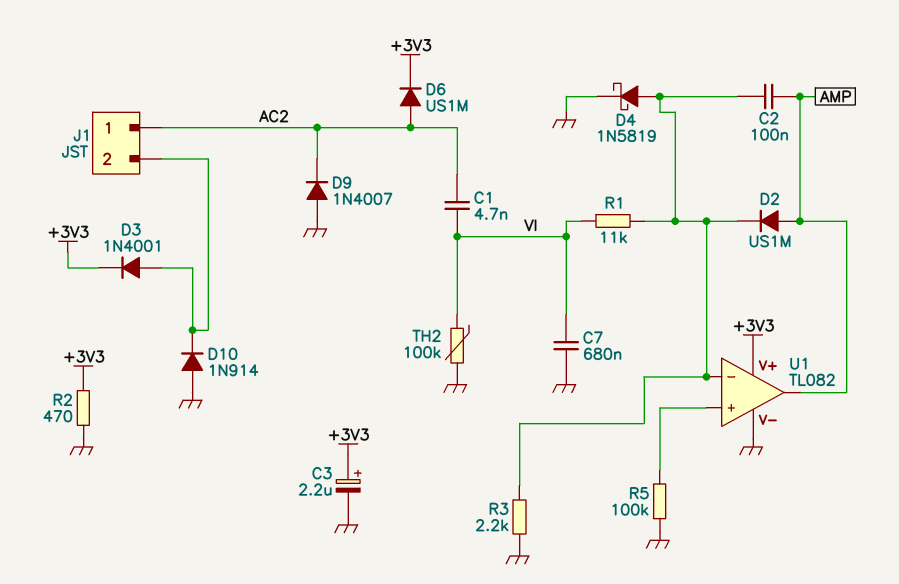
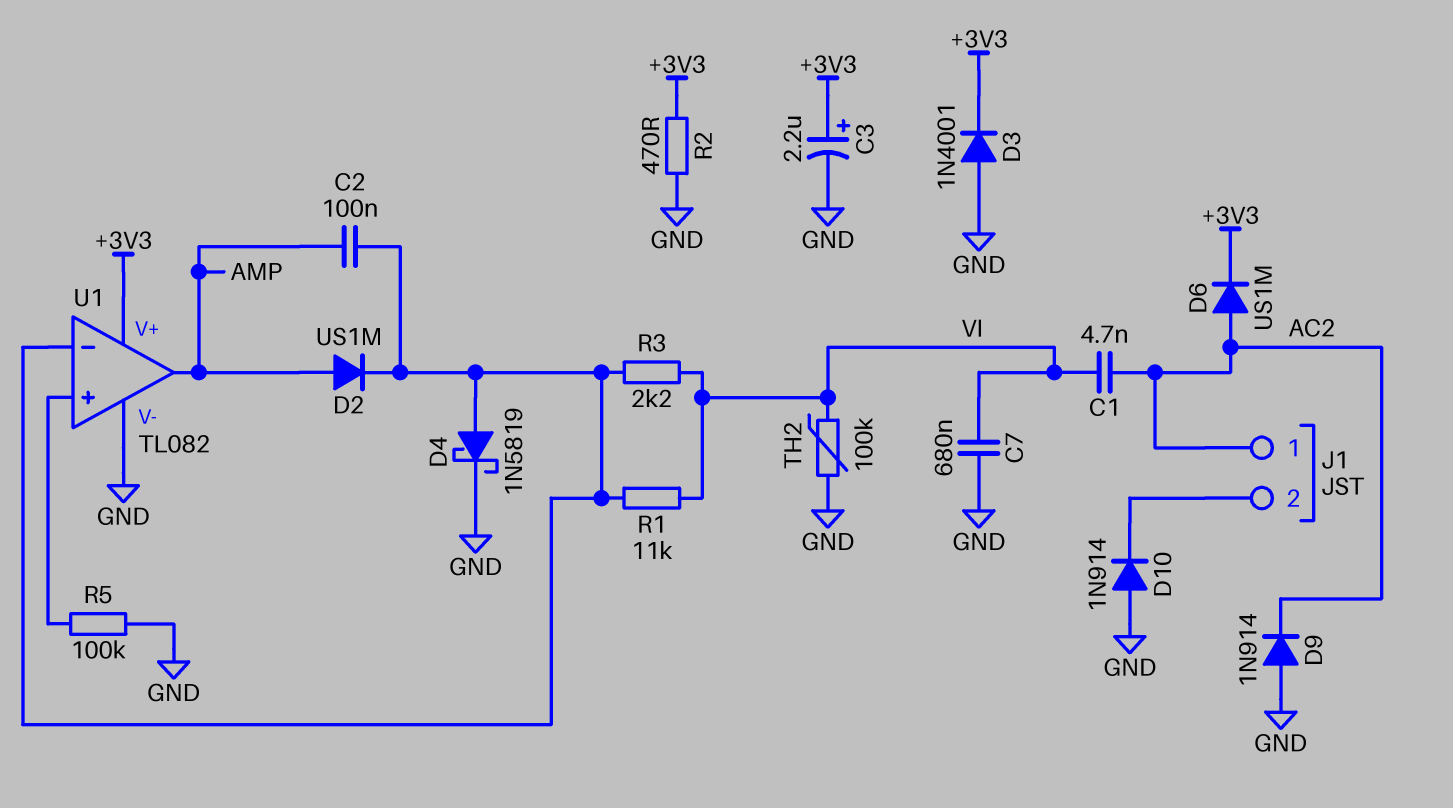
D3: diode 1N4001 (A J1/2, K +3V3) -> diode 1N4001 (A GND, K +3V3)
D9: diode 1N4007 (A GND, K AC2) -> diode 1N914 (A GND, K AC2)
R3: 2.2k (GND, U1/in-) -> 2.2k (U1/in-, VI)

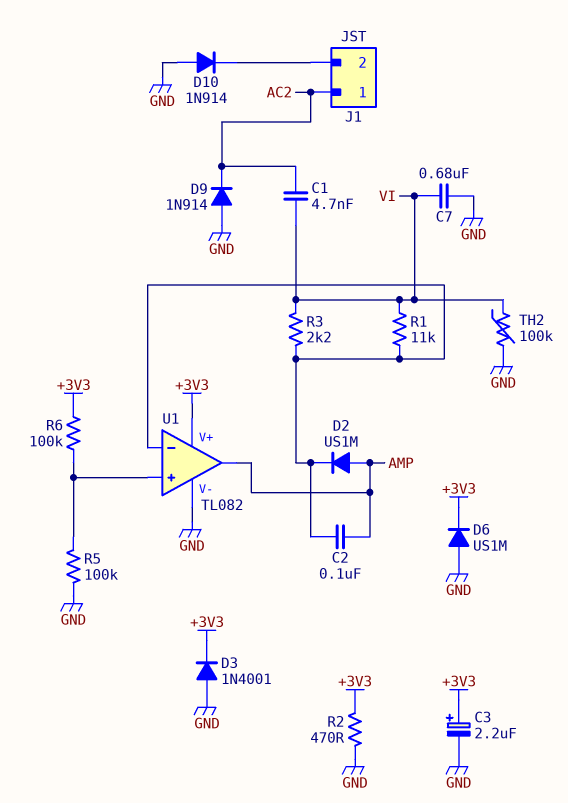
D4: schottky 1N5819 (A U1/in-, K GND) -> none
D6: diode US1M (A AC2, K +3V3) -> diode US1M (A GND, K +3V3)
R6: none -> 100k (+3V3, U1/in+)

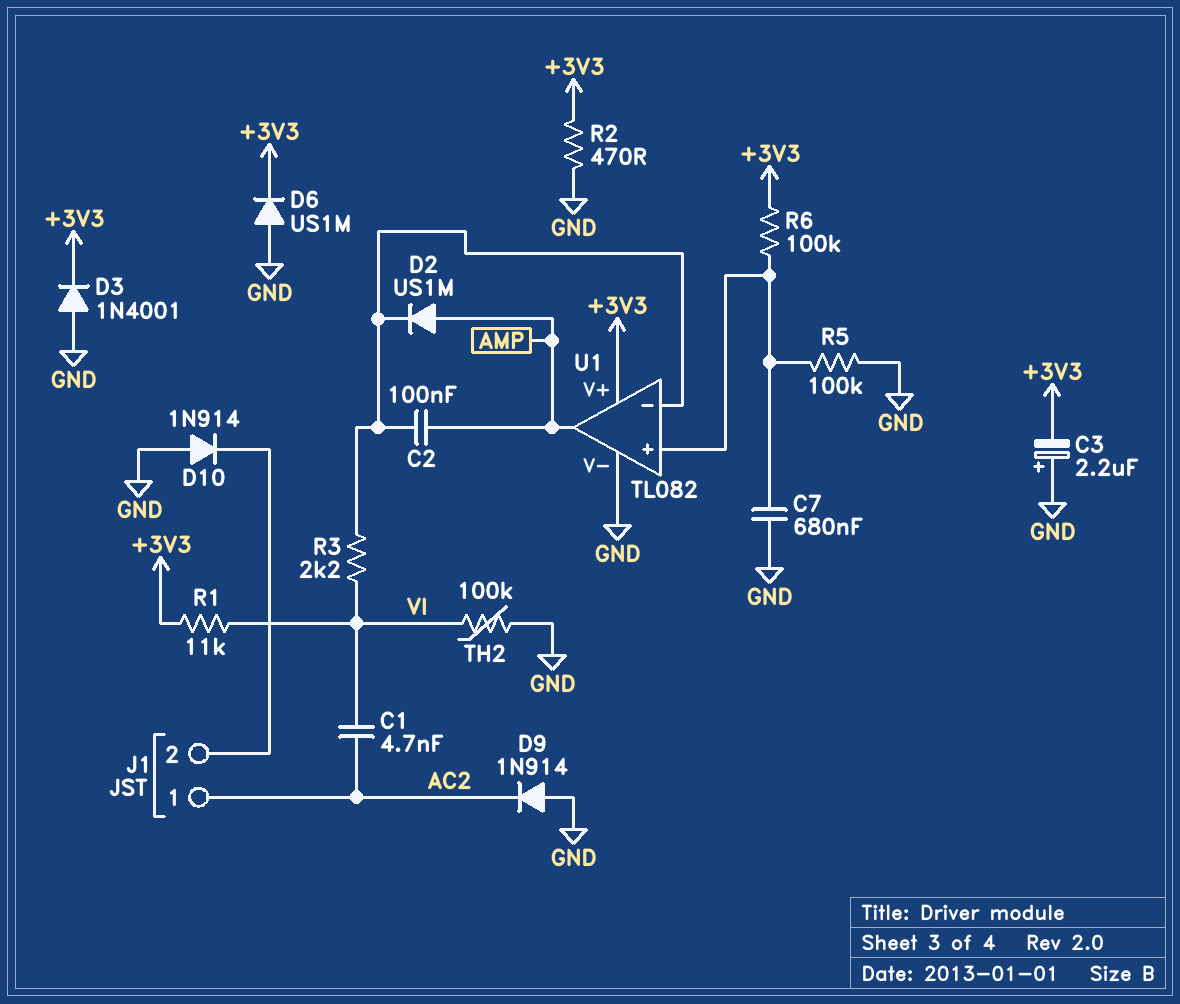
C3: 2.2uF (plus +3V3, minus GND) -> 2.2uF (plus GND, minus +3V3)
C7: 680nF (GND, VI) -> 680nF (GND, U1/in+)
R1: 11k (U1/in-, VI) -> 11k (+3V3, VI)

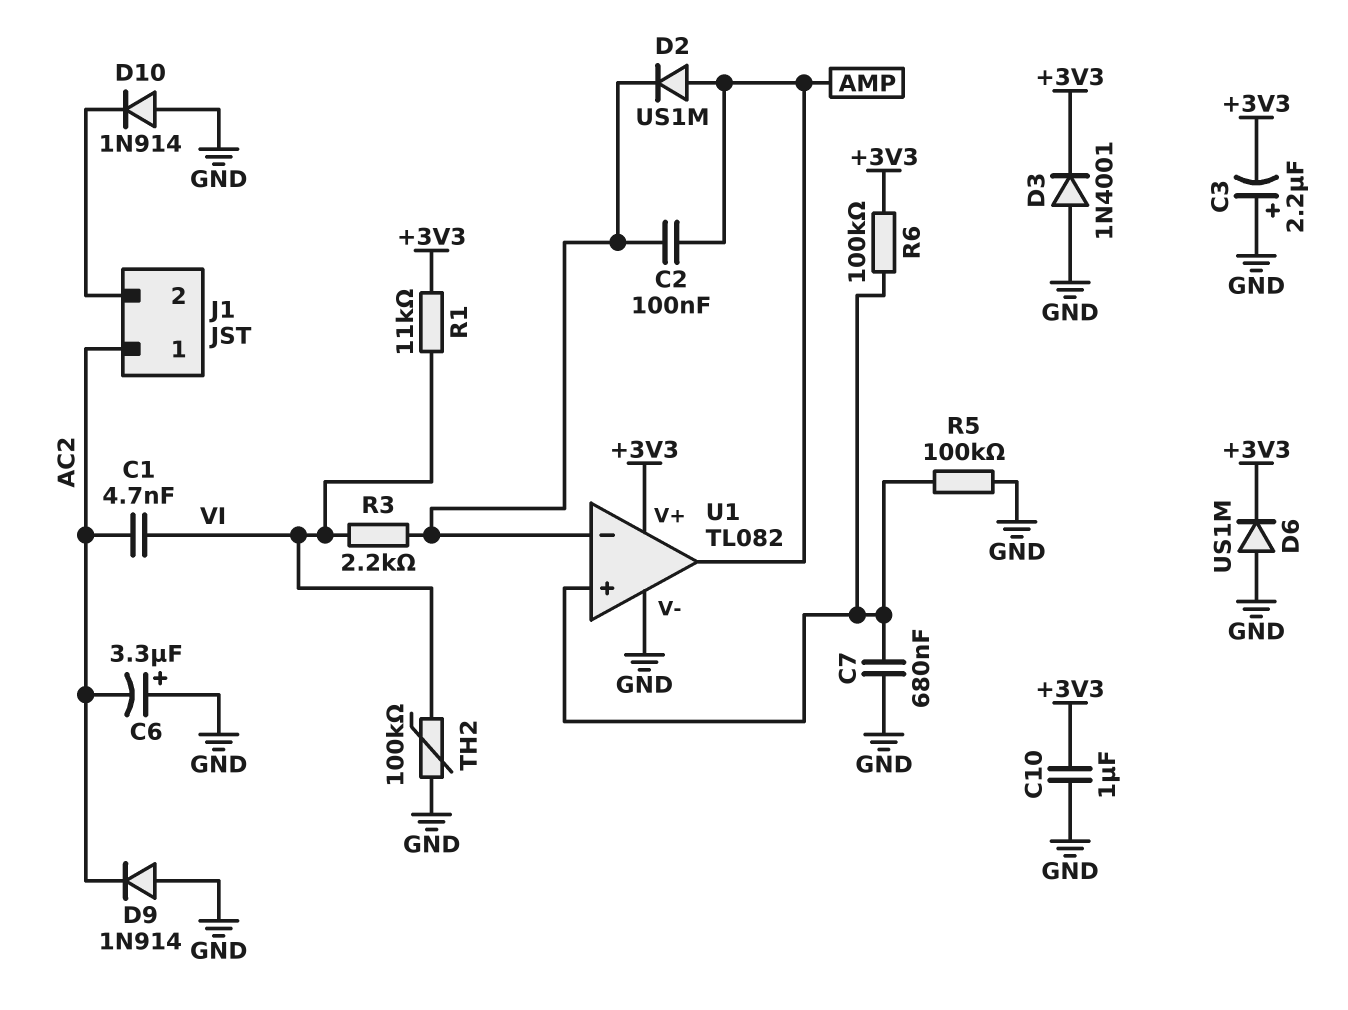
C6: none -> 3.3uF (plus GND, minus AC2)
C10: none -> 1uF (+3V3, GND)
R2: 470 (+3V3, GND) -> none

